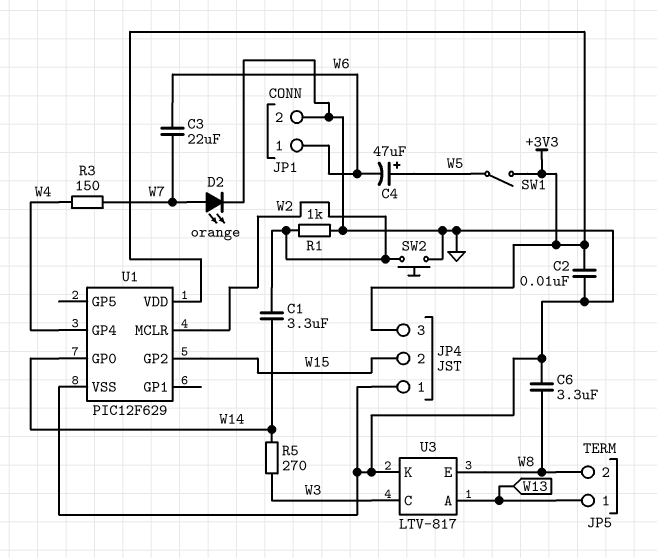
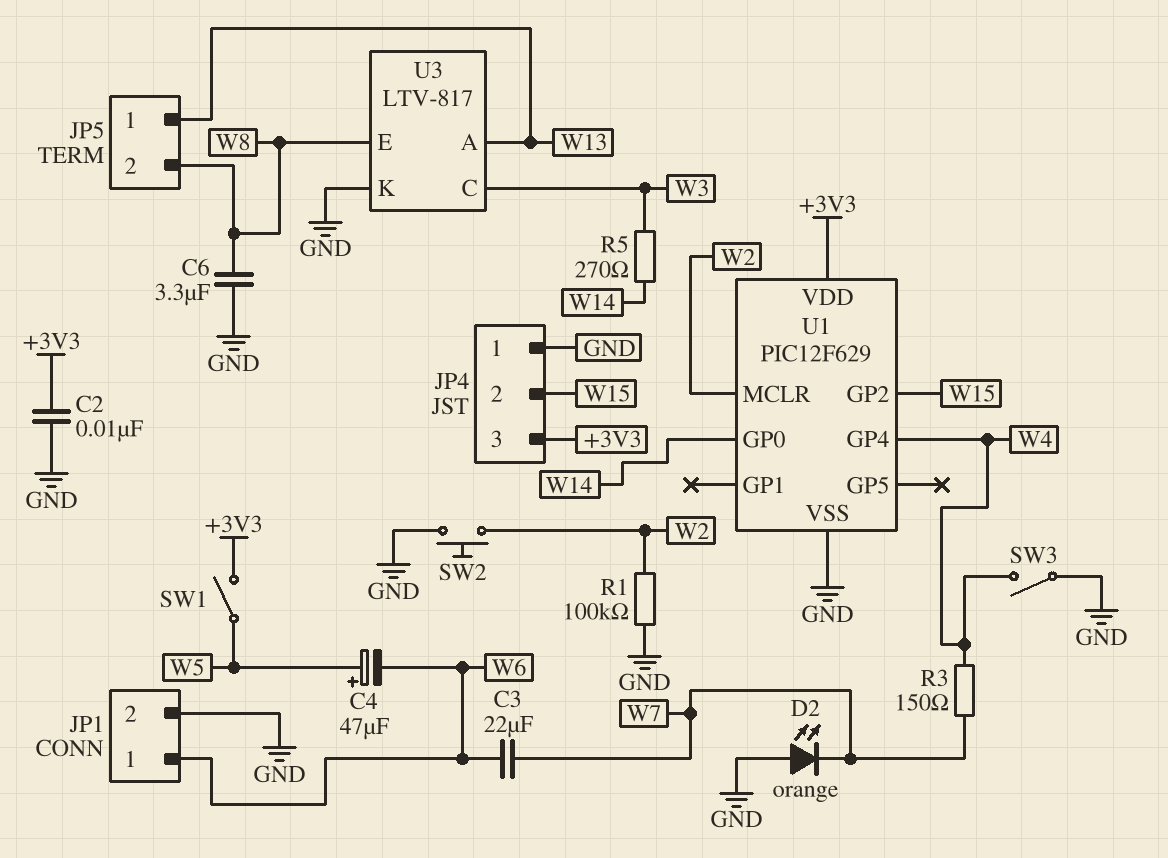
C1: 3.3uF (W2, W14) -> none
D2: LED orange (A W7, K GND) -> LED orange (A GND, K W7)
R1: 1k (GND, W2) -> 100k (GND, W2)
SW3: none -> switch (GND, W4)

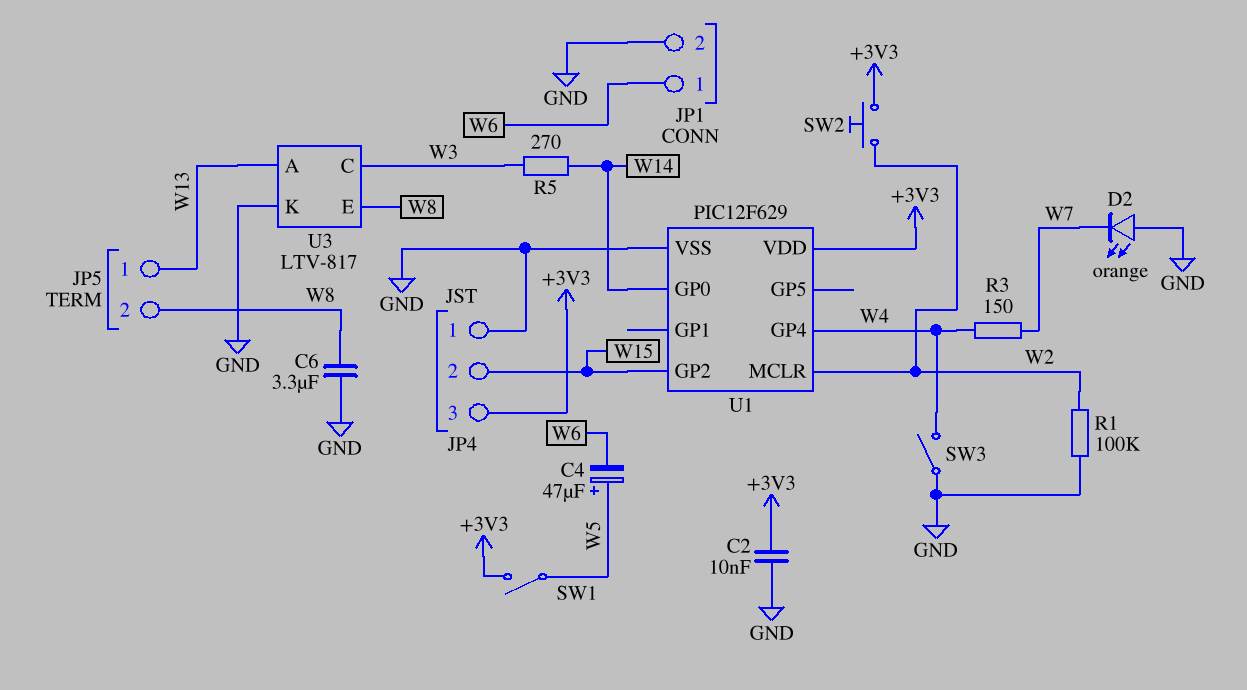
C3: 22uF (W6, W7) -> none
SW2: button (GND, W2) -> button (+3V3, W2)

